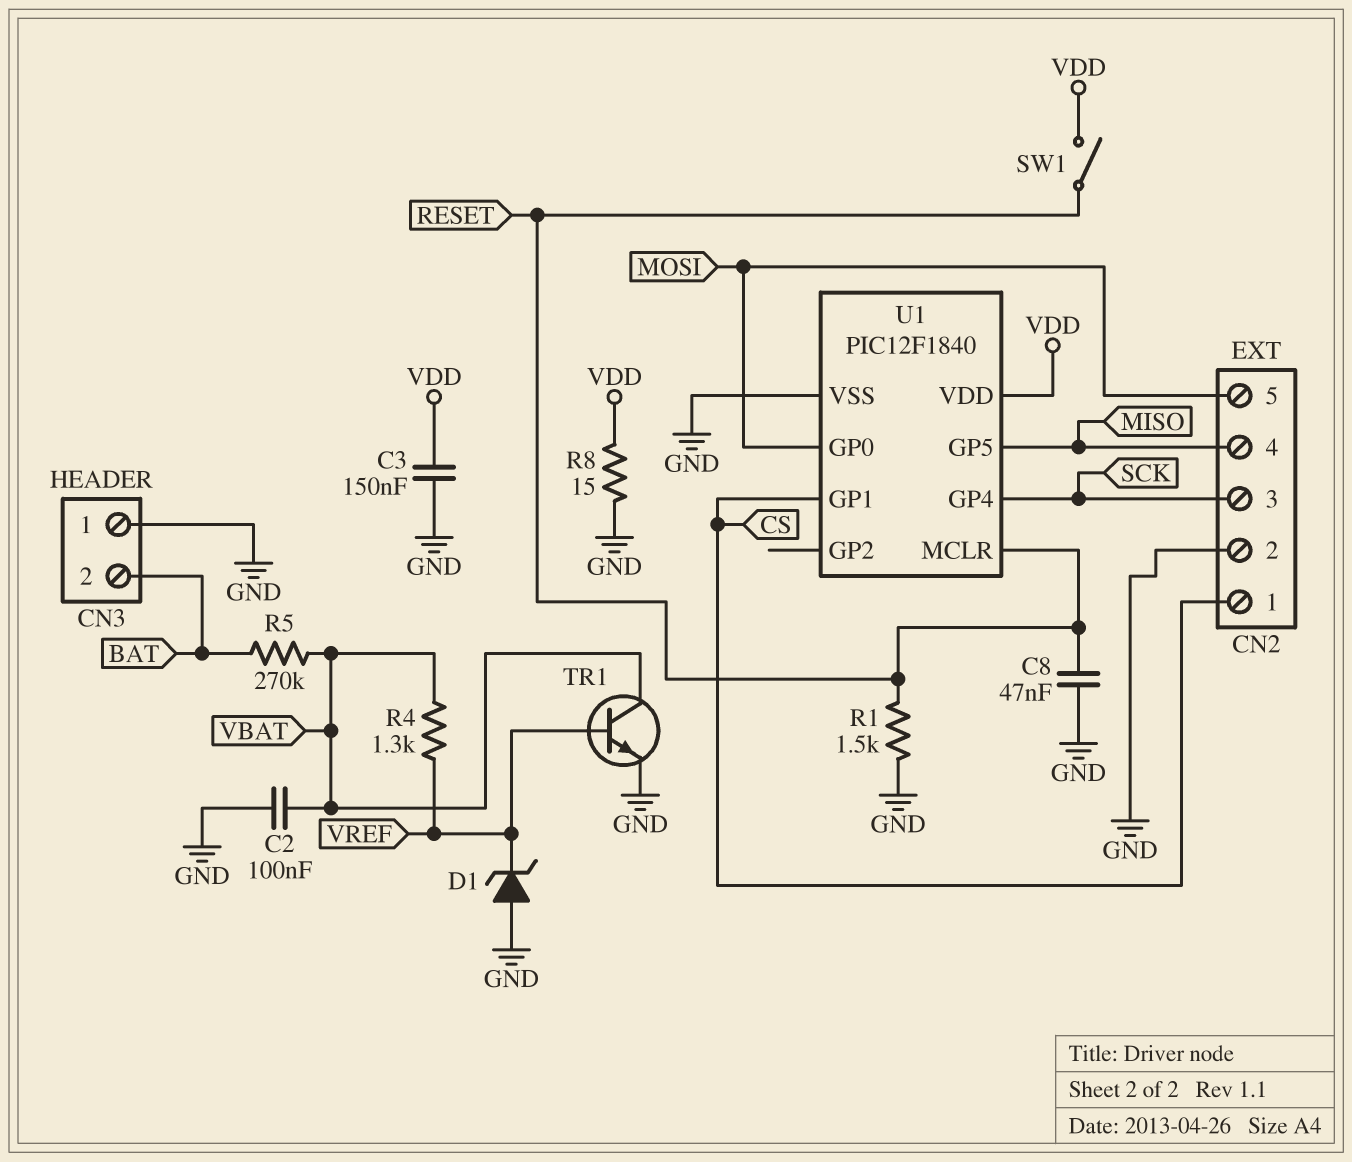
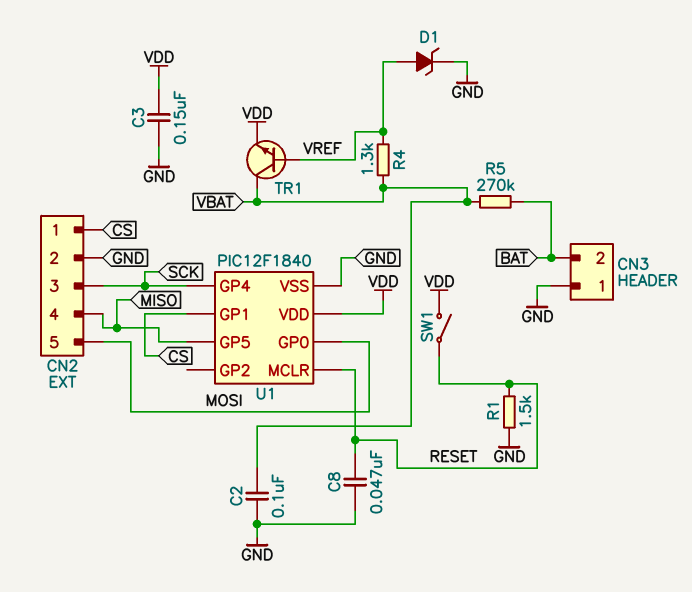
D1: zener (A GND, K VREF) -> zener (A VREF, K GND)
R8: 15 (GND, VDD) -> none
TR1: NPN (B VREF, C VBAT, E GND) -> NPN (B VREF, C VBAT, E VDD)

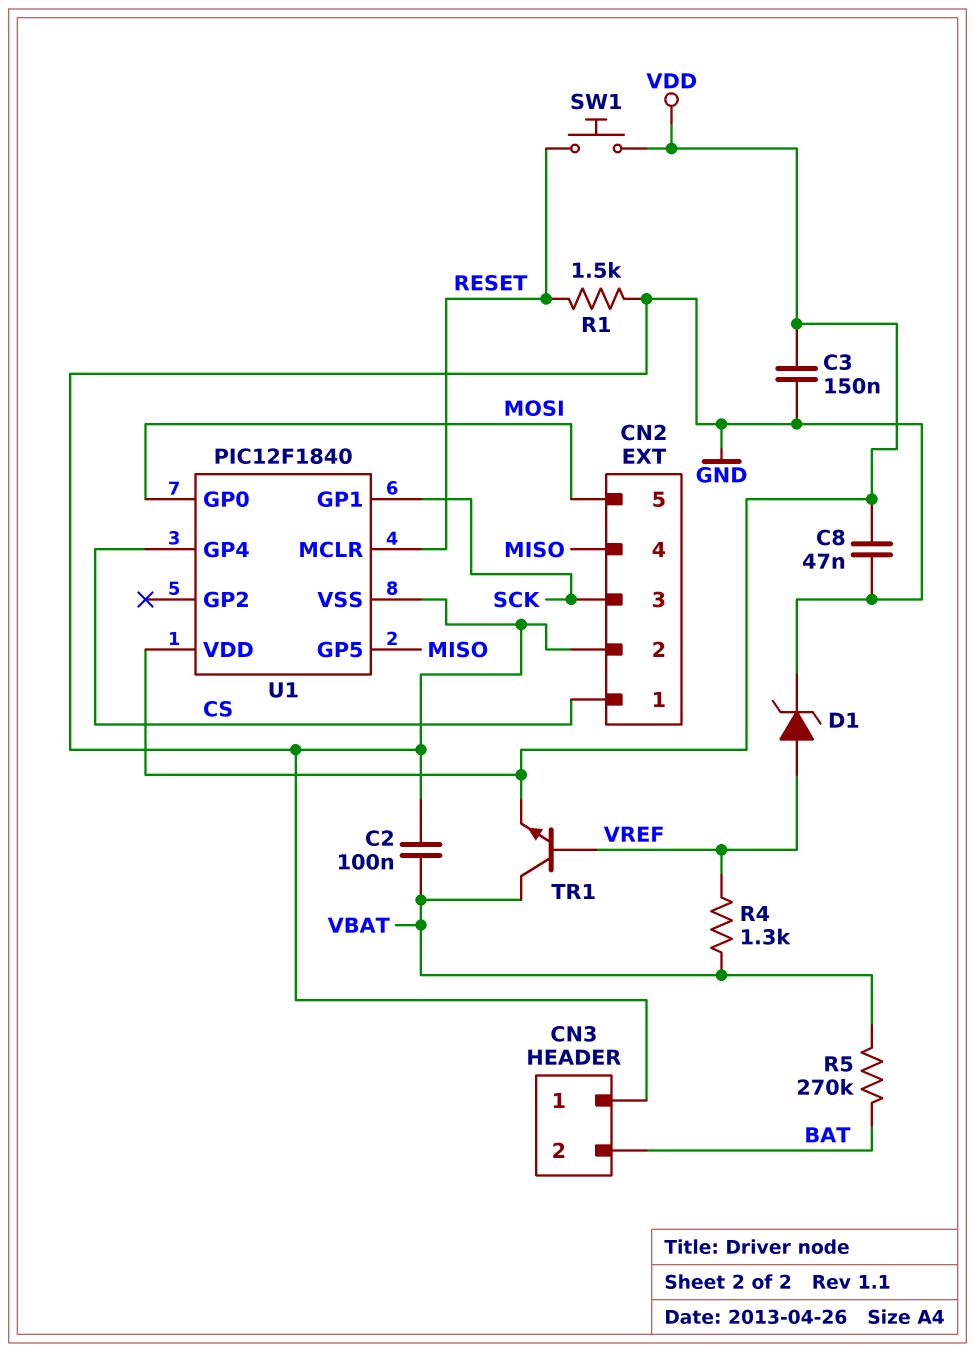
C8: 47nF (GND, RESET) -> 47nF (GND, VDD)
SW1: switch (RESET, VDD) -> button (RESET, VDD)
U1 pin GP1: CS -> SCK
U1 pin GP4: SCK -> CS

